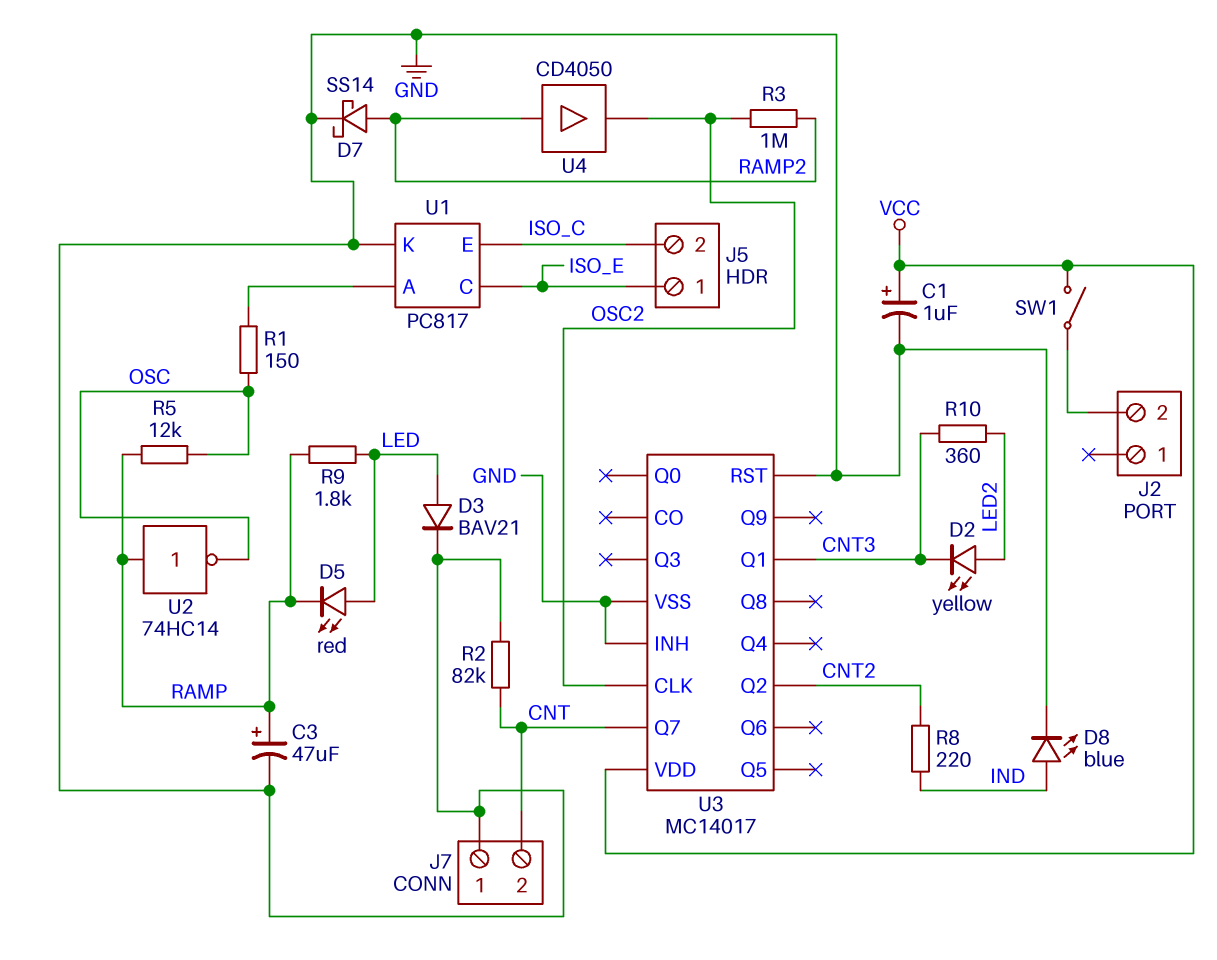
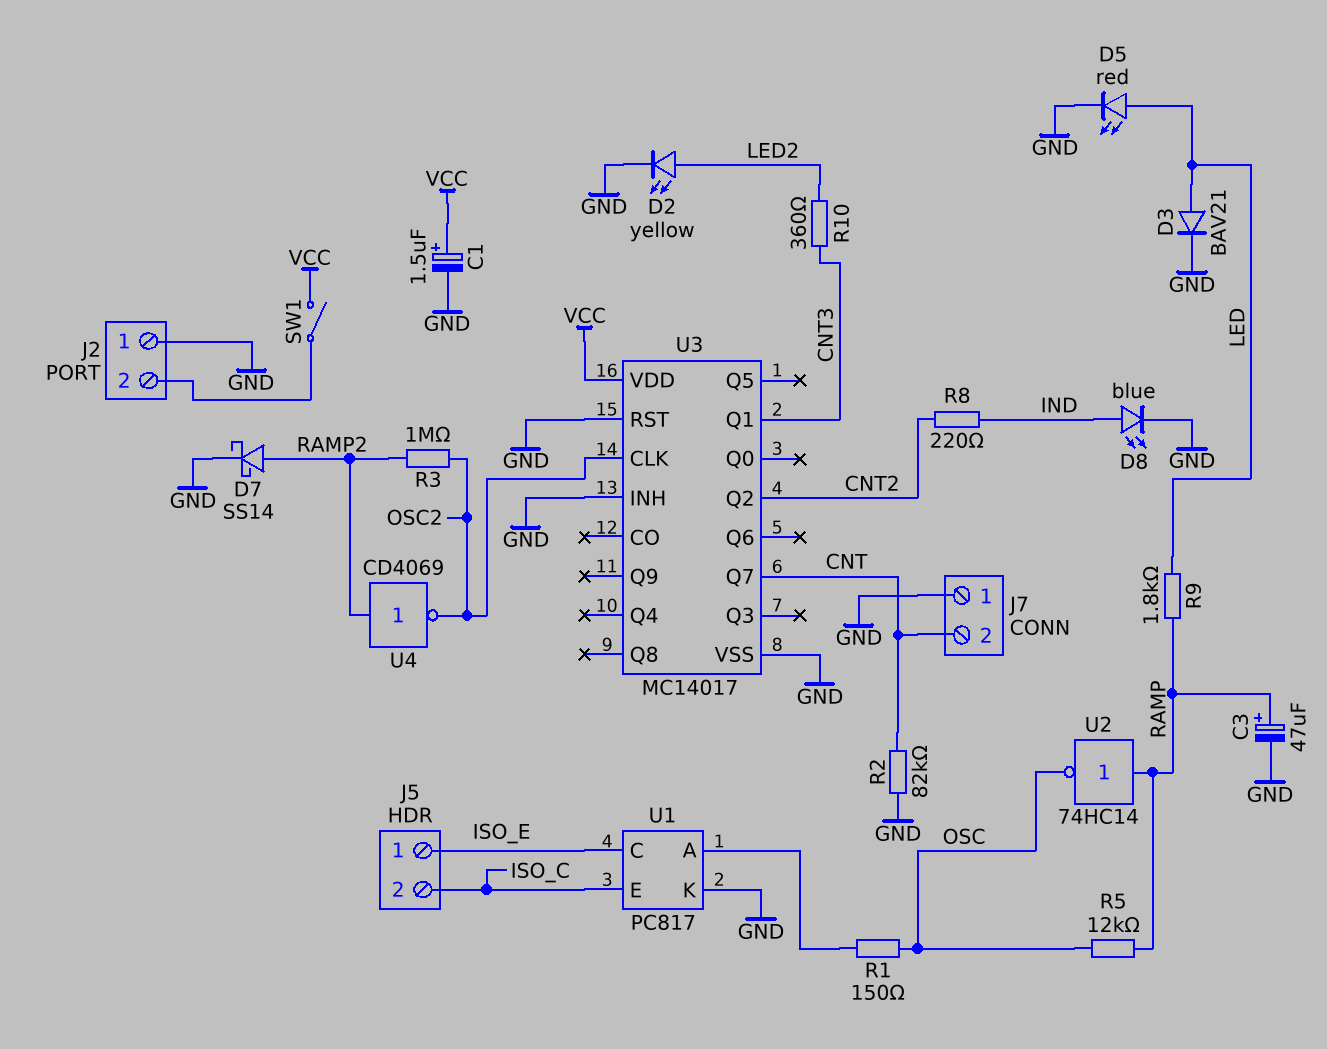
C1: 1uF (plus VCC, minus GND) -> 1.5uF (plus VCC, minus GND)
D2: LED yellow (A LED2, K CNT3) -> LED yellow (A LED2, K GND)
D5: LED red (A LED, K RAMP) -> LED red (A LED, K GND)
J2 pin 1: none -> GND
U4: buffer CD4050 (in RAMP2, out OSC2) -> NOT CD4069 (in RAMP2, out OSC2)

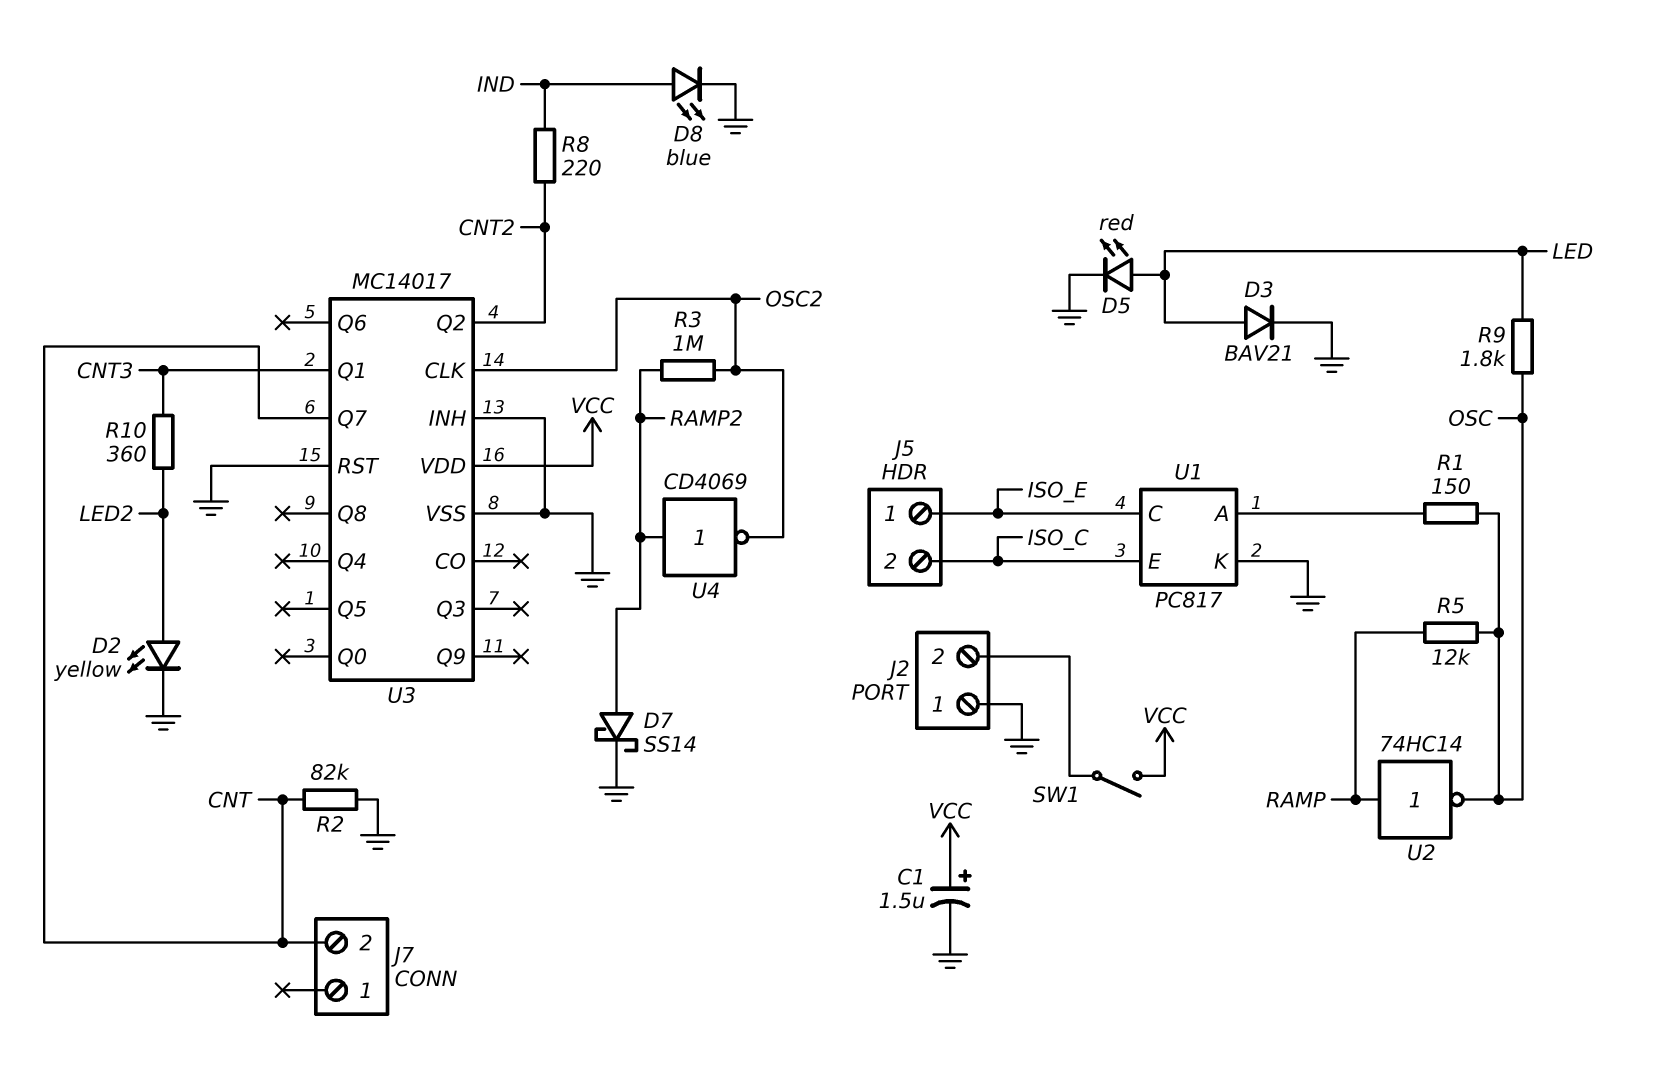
C3: 47uF (plus RAMP, minus GND) -> none
J7 pin 1: GND -> none
R9: 1.8k (LED, RAMP) -> 1.8k (LED, OSC)

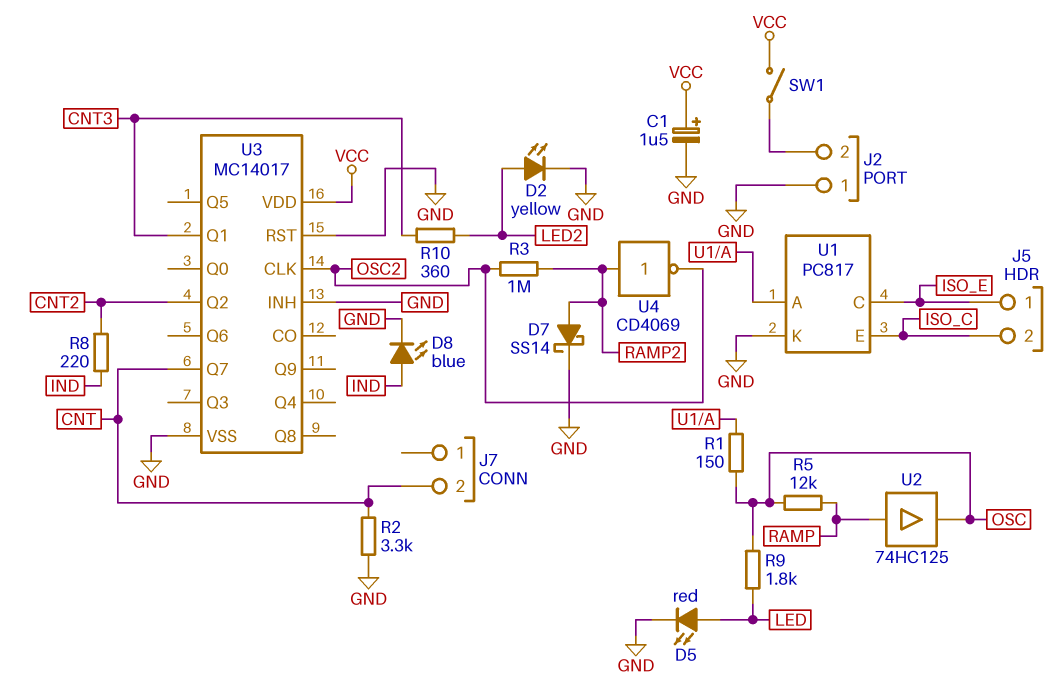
D3: diode BAV21 (A LED, K GND) -> none
R2: 82k (CNT, GND) -> 3.3k (CNT, GND)
U2: NOT 74HC14 (in RAMP, out OSC) -> buffer 74HC125 (in RAMP, out OSC)

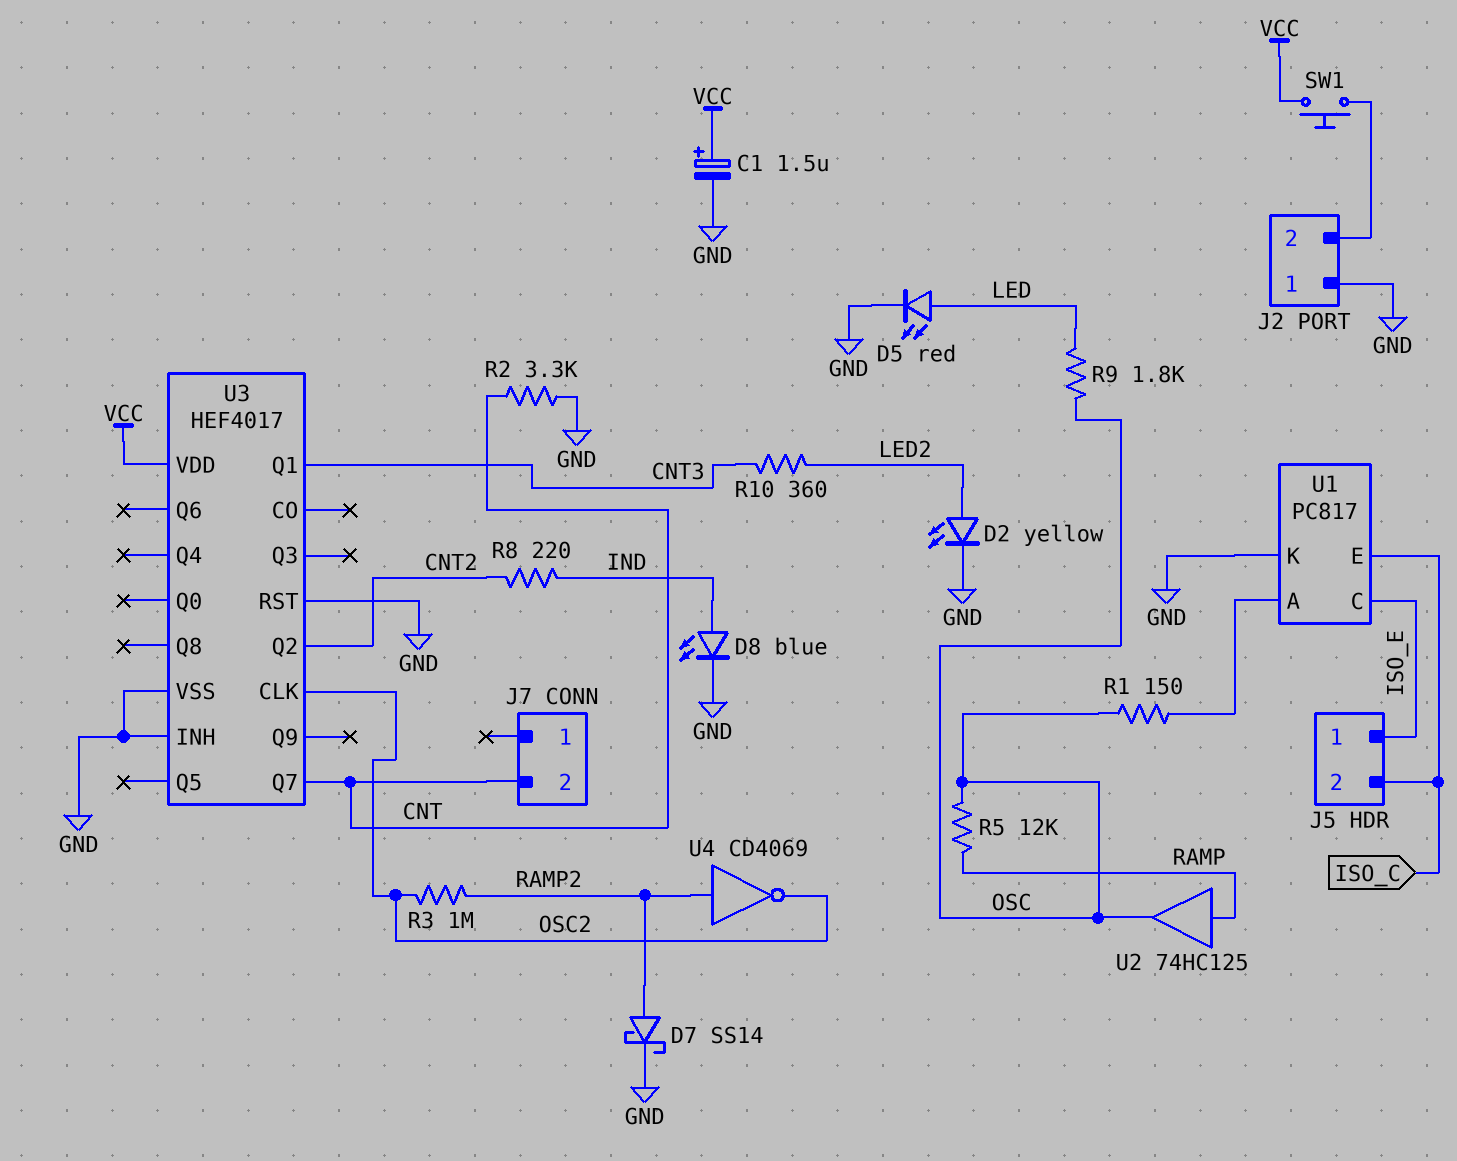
SW1: switch (J2/2, VCC) -> button (J2/2, VCC)
U3: MC14017 -> HEF4017

